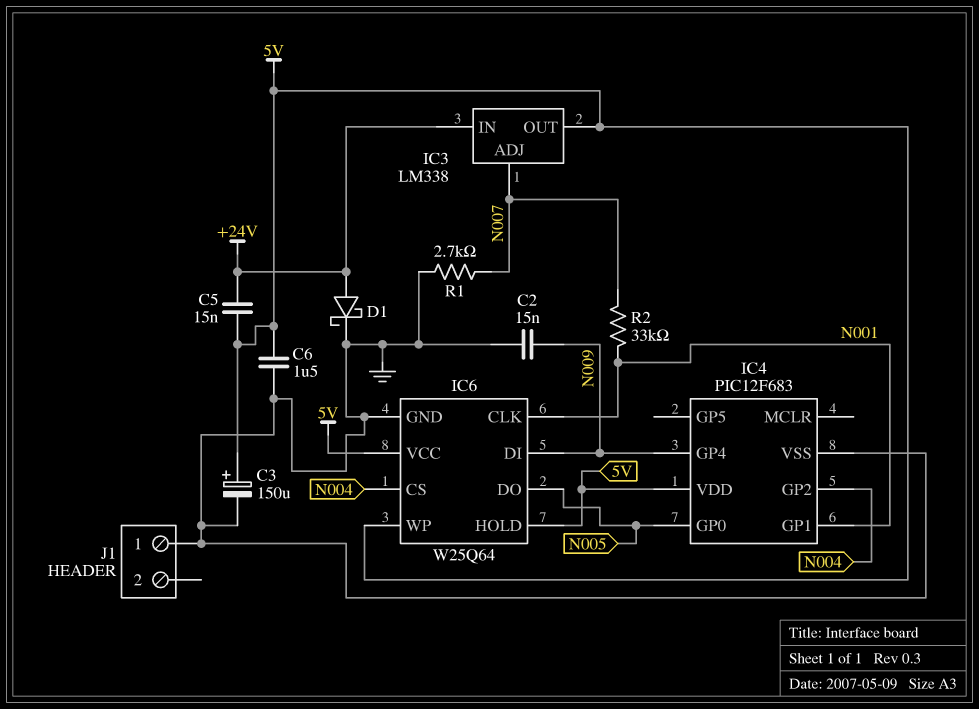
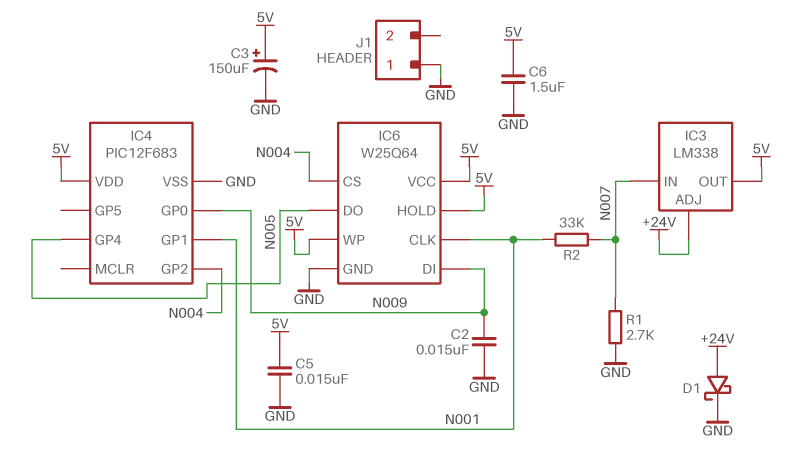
C5: 15nF (+24V, 5V) -> 15nF (5V, GND)
IC3 pin ADJ: N007 -> +24V
IC3 pin IN: +24V -> N007
IC4 pin GP0: N005 -> N009
IC4 pin GP4: N009 -> N005

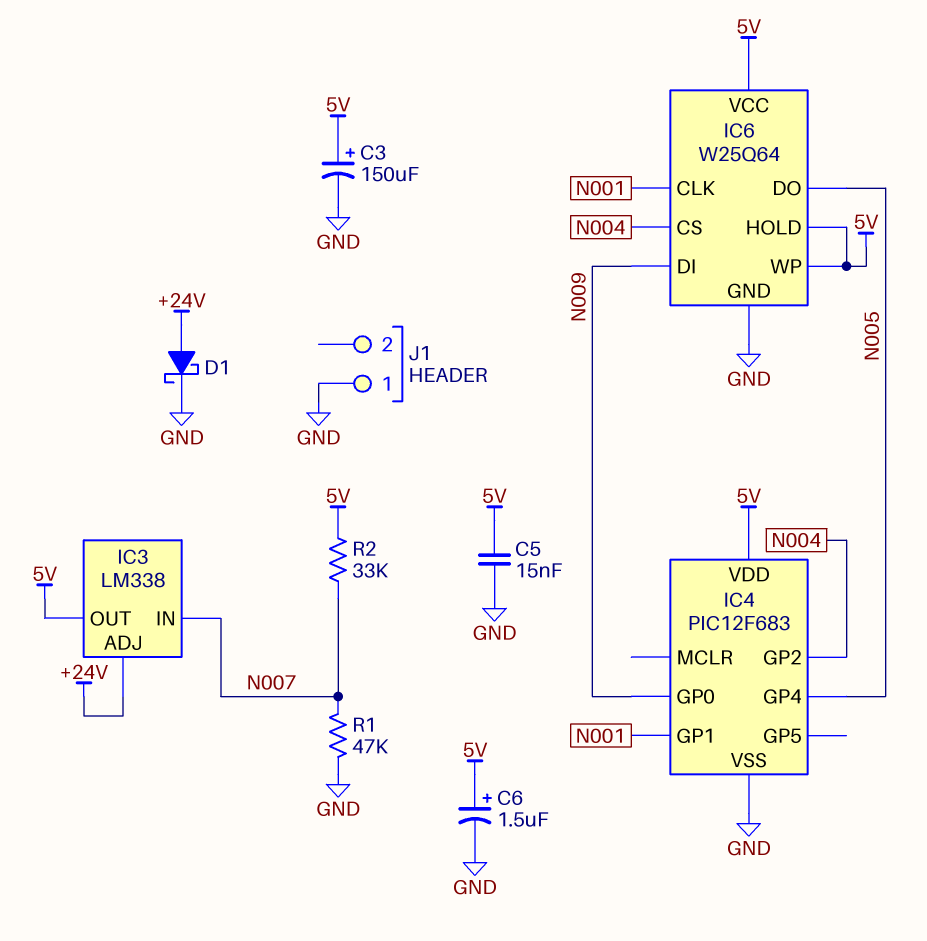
C2: 15nF (GND, N009) -> none
C6: 1.5uF (5V, GND) -> 1.5uF (plus 5V, minus GND)
R1: 2.7k (GND, N007) -> 47k (GND, N007)
R2: 33k (N001, N007) -> 33k (5V, N007)

